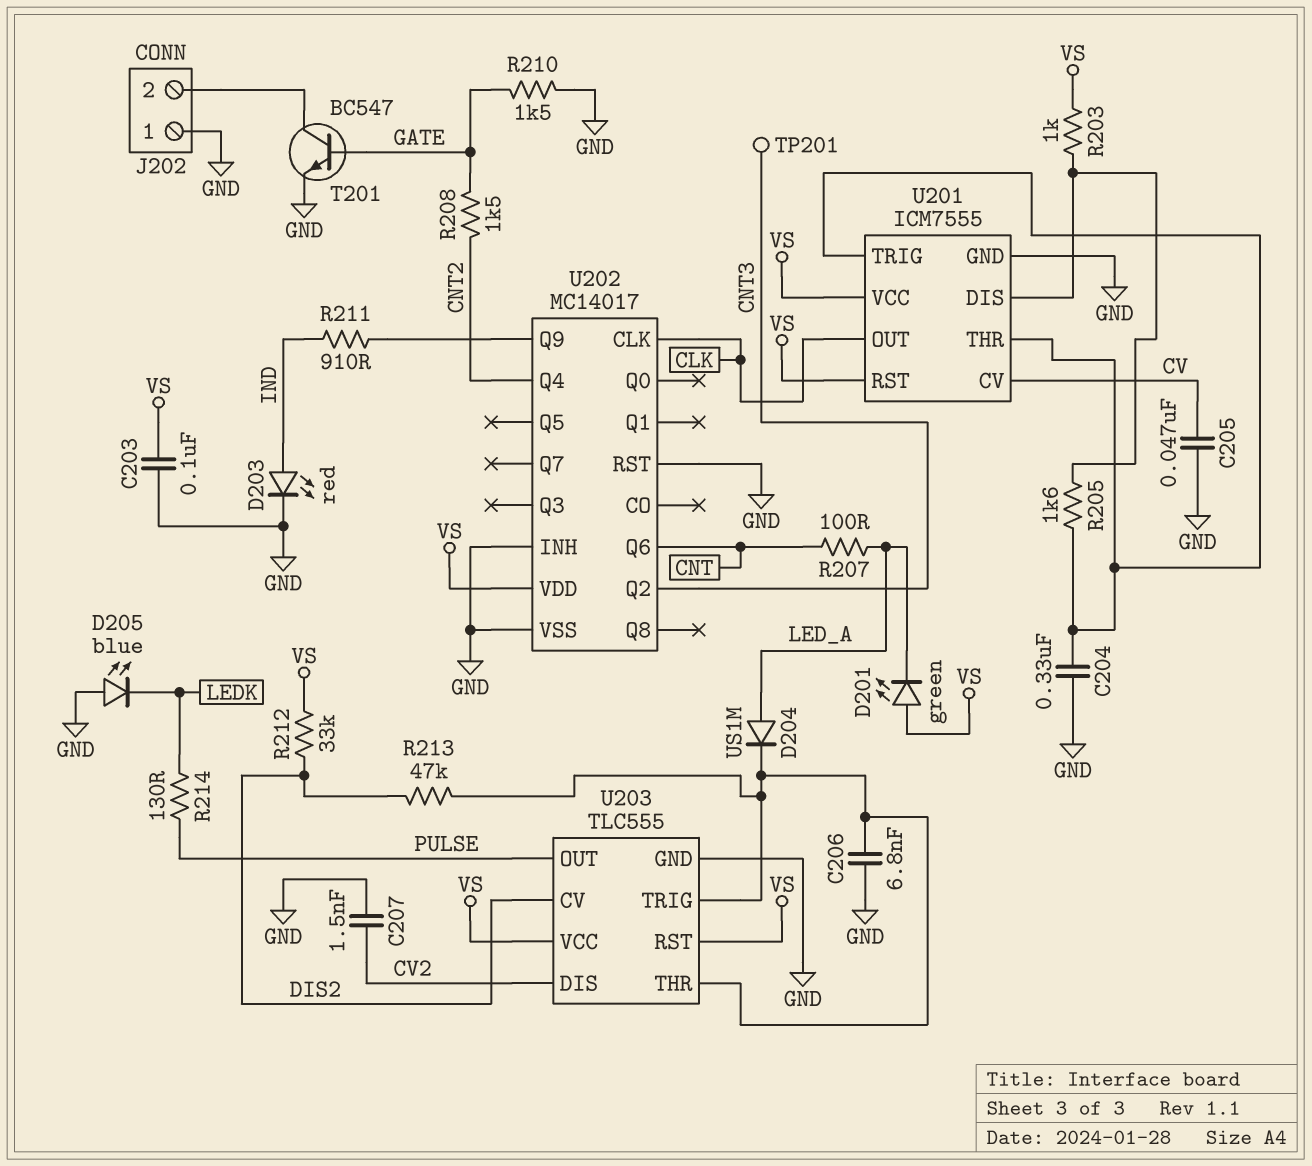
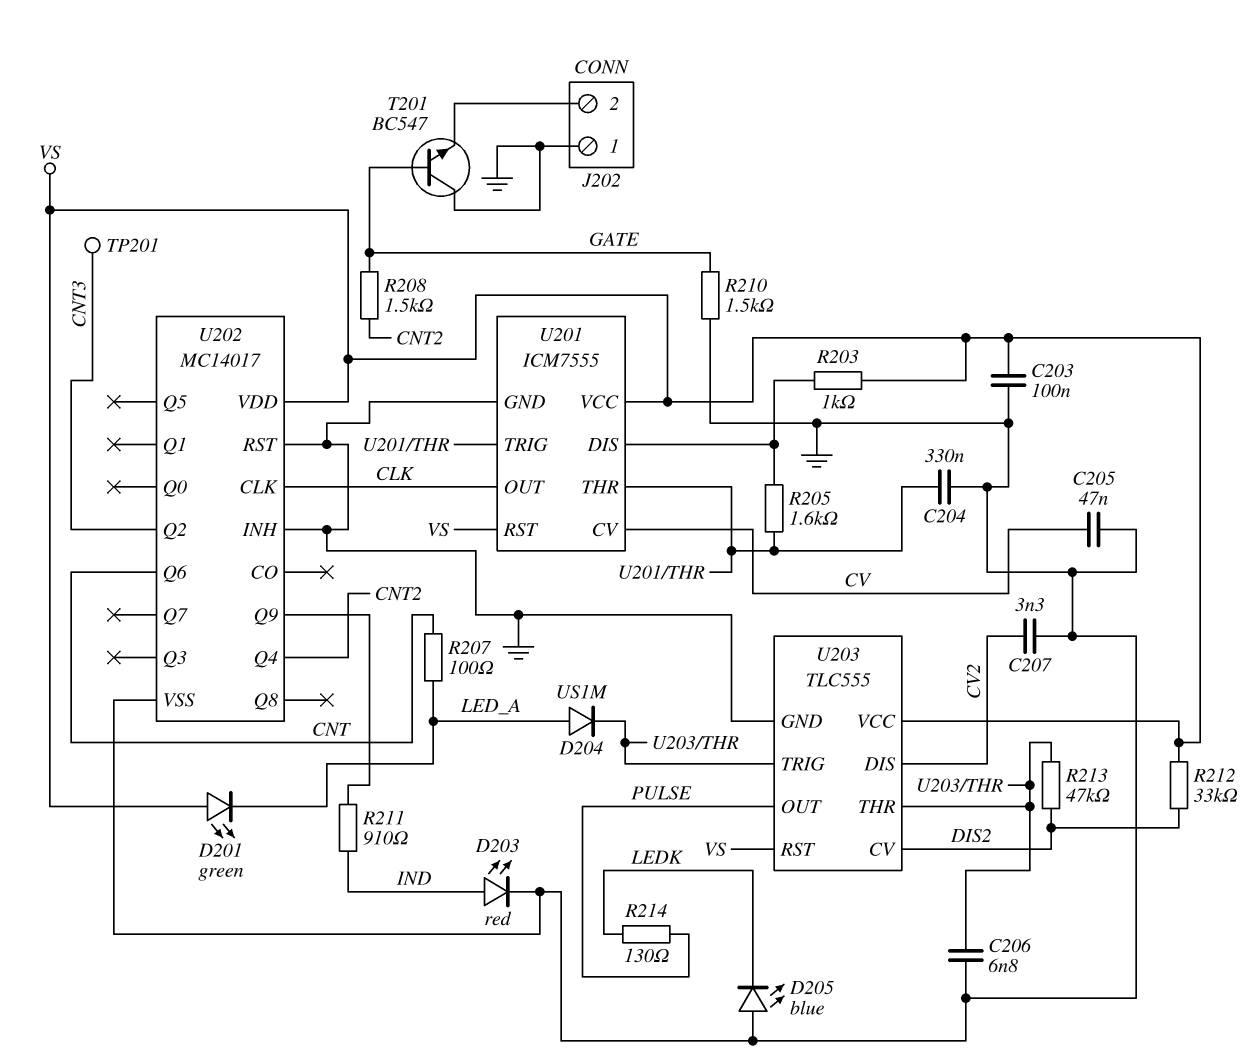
C207: 1.5nF (CV2, GND) -> 3.3nF (CV2, GND)
T201: NPN BC547 (B GATE, C J202/2, E GND) -> NPN BC547 (B GATE, C GND, E J202/2)

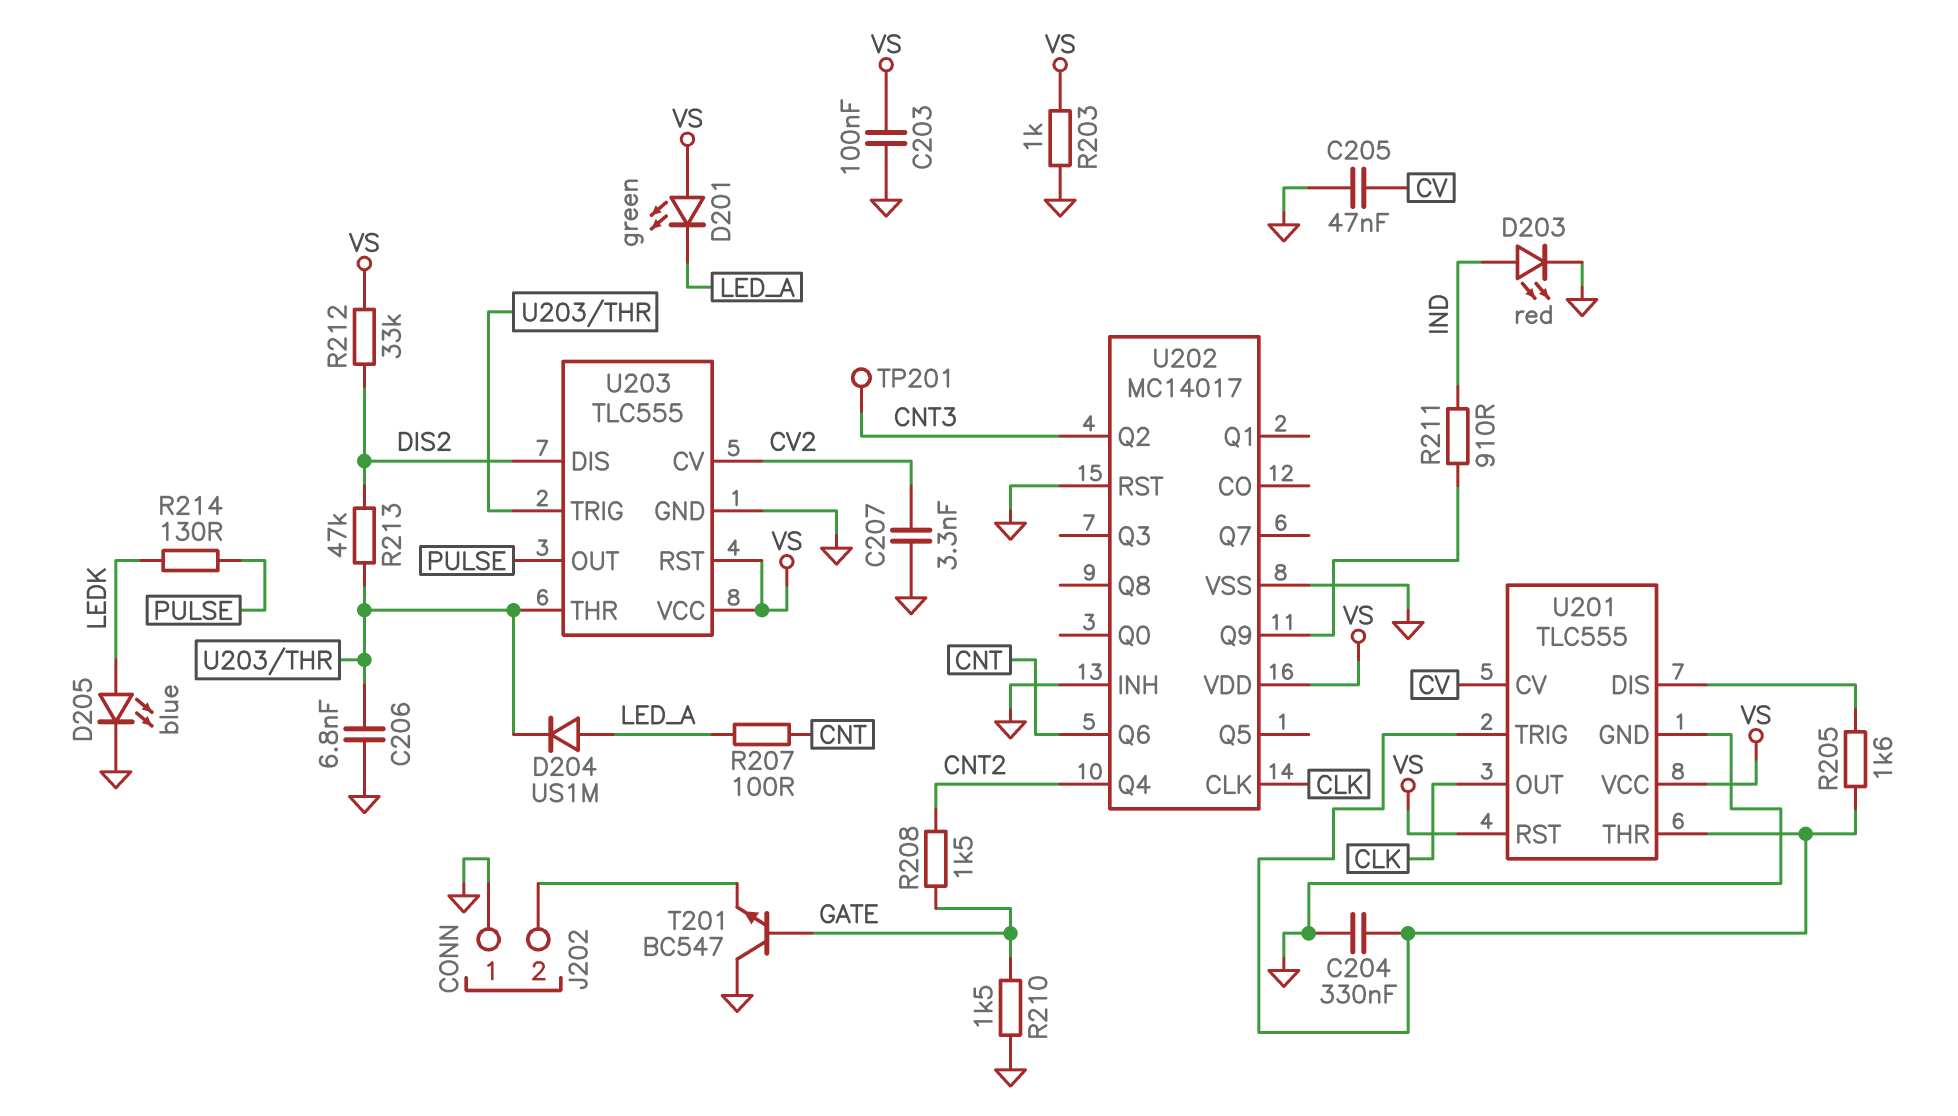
D205: LED blue (A GND, K LEDK) -> LED blue (A LEDK, K GND)
R203: 1k (U201/DIS, VS) -> 1k (GND, VS)
U201: ICM7555 -> TLC555
U203 pin CV: DIS2 -> CV2
U203 pin DIS: CV2 -> DIS2

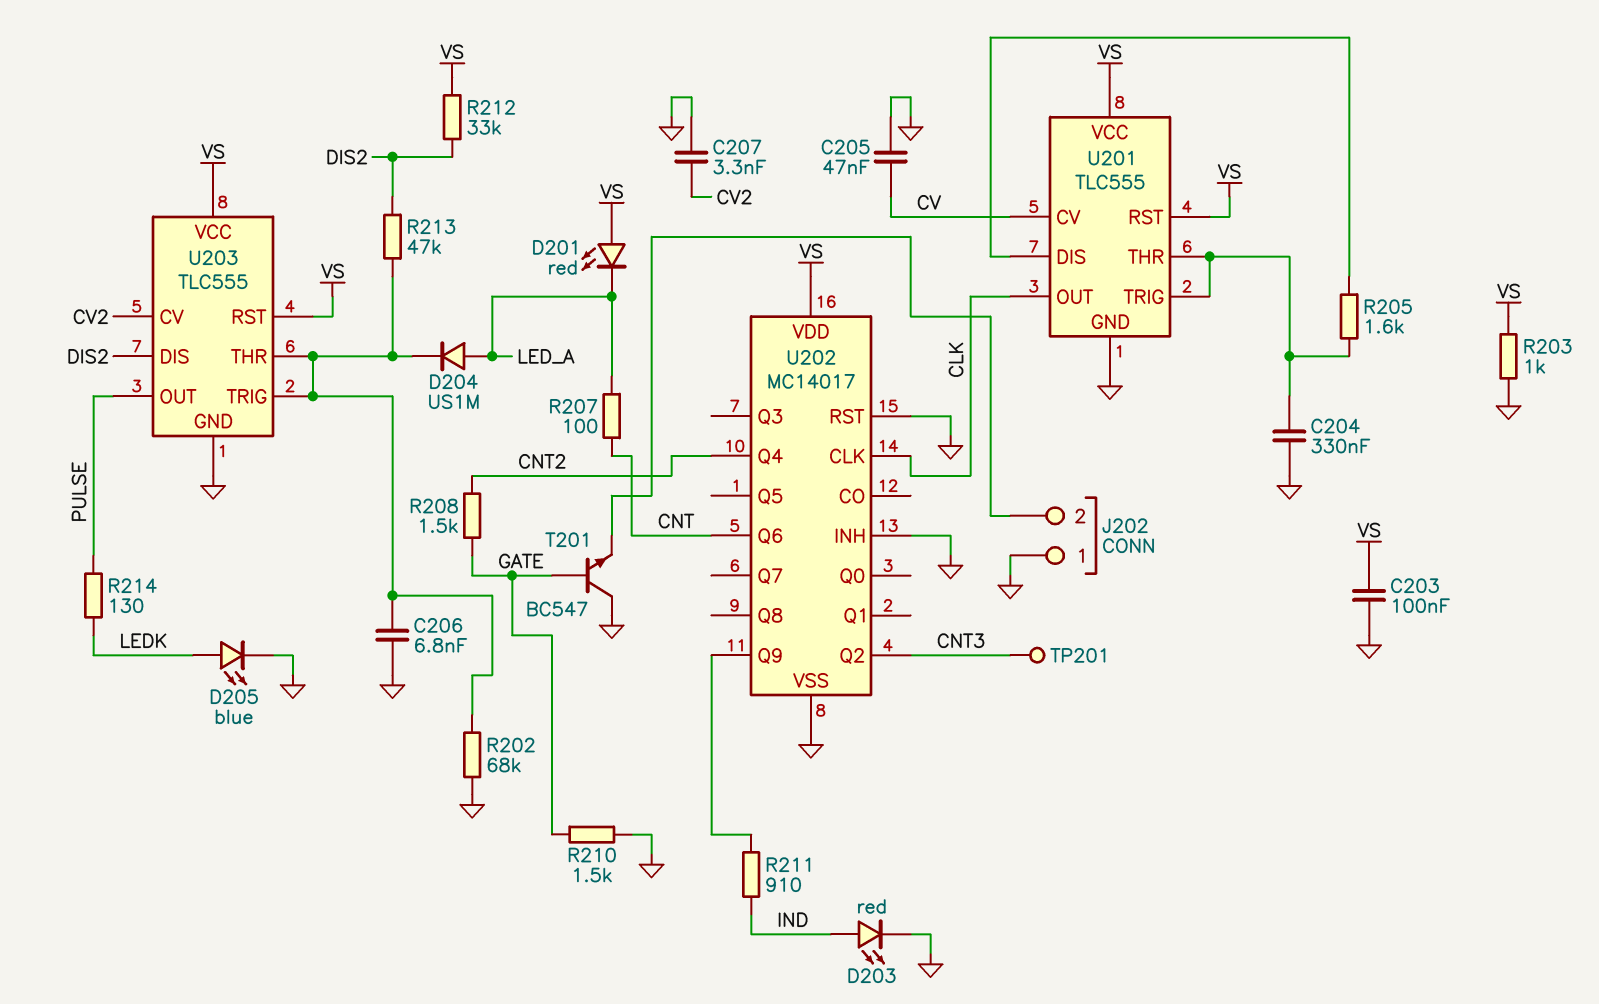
D201: LED green (A VS, K LED_A) -> LED red (A VS, K LED_A)
R202: none -> 68k (GND, U203/THR)

